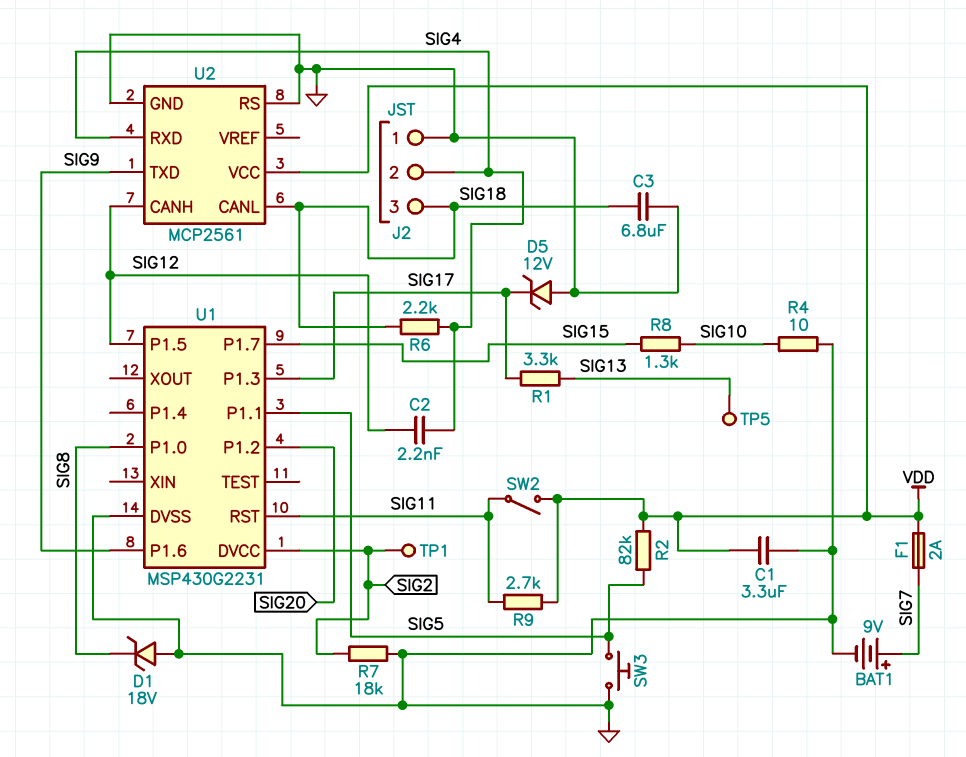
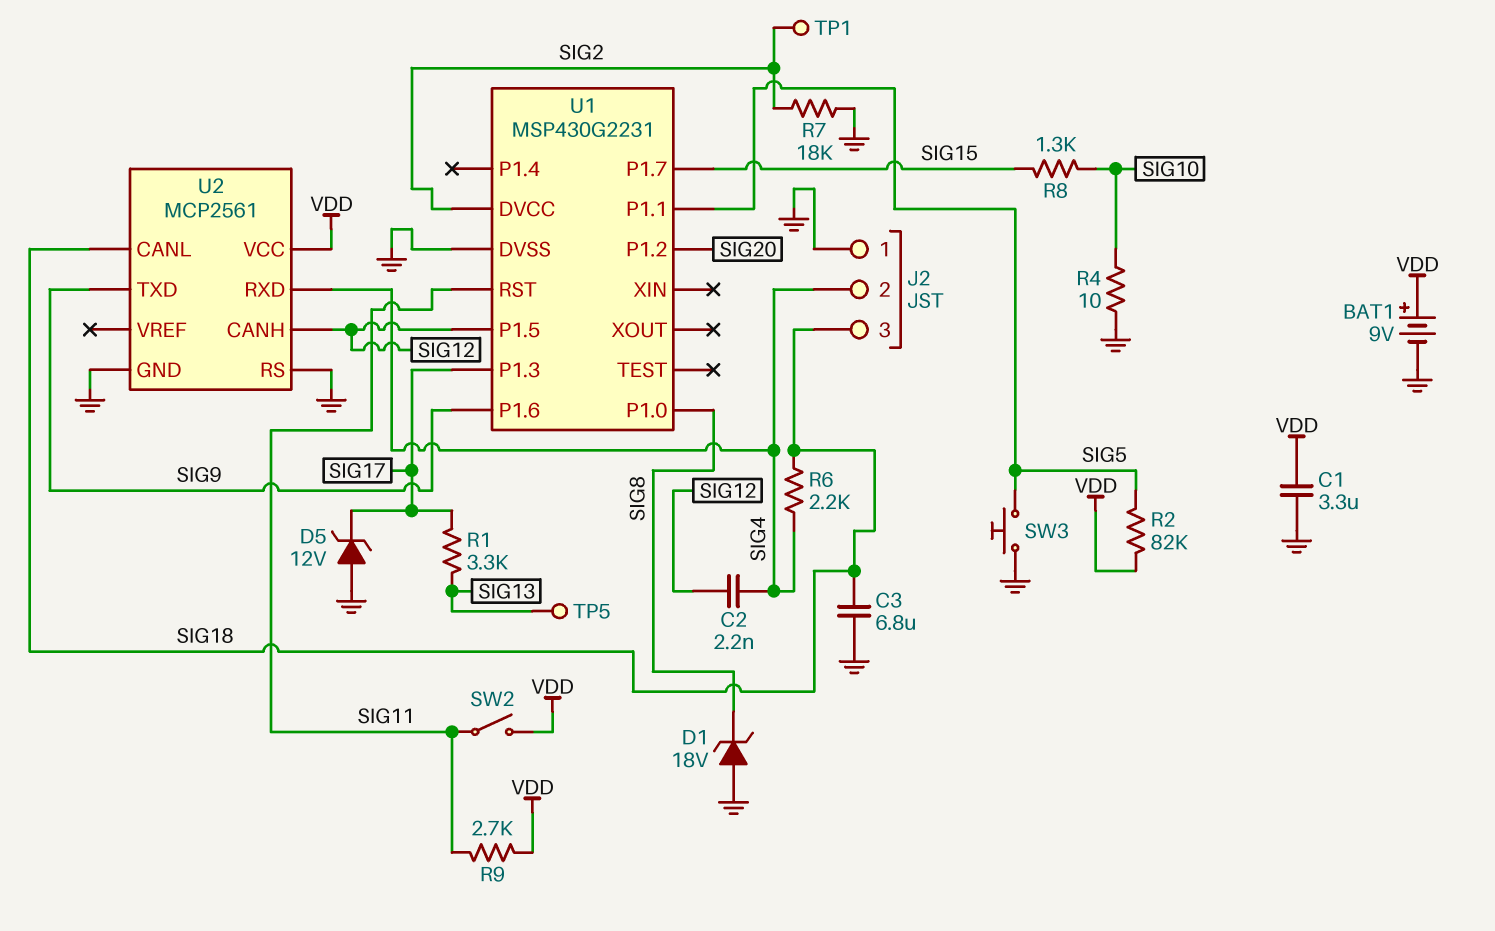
BAT1: 9V (plus SIG7, minus GND) -> 9V (plus VDD, minus GND)
F1: 2A (SIG7, VDD) -> none

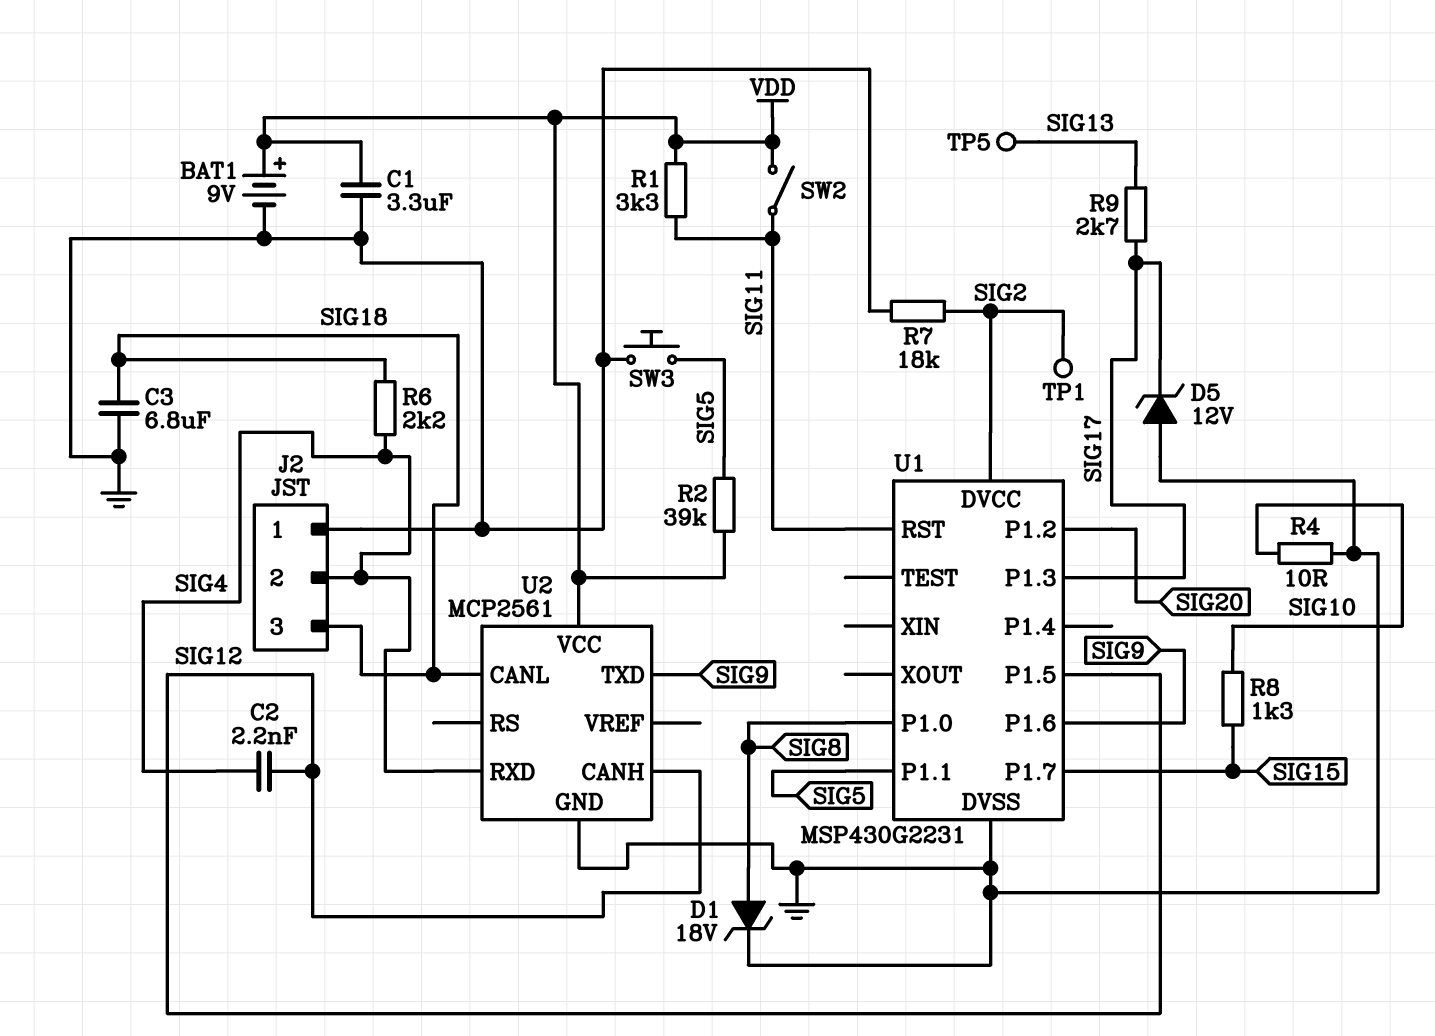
D1: zener 18V (A GND, K SIG8) -> zener 18V (A SIG8, K GND)
R1: 3.3k (SIG13, SIG17) -> 3.3k (SIG11, VDD)
R2: 82k (SIG5, VDD) -> 39k (SIG5, VDD)
R9: 2.7k (SIG11, VDD) -> 2.7k (SIG13, SIG17)
U2 pin RS: GND -> none

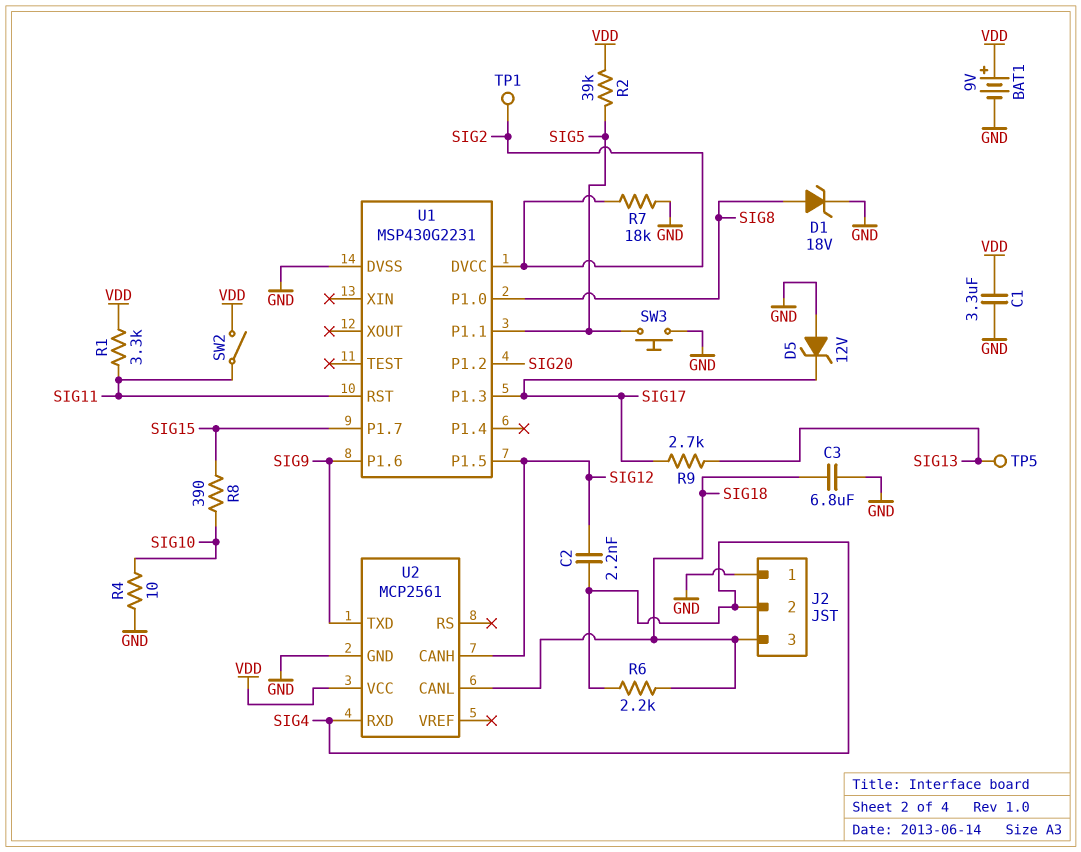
R8: 1.3k (SIG10, SIG15) -> 390 (SIG10, SIG15)

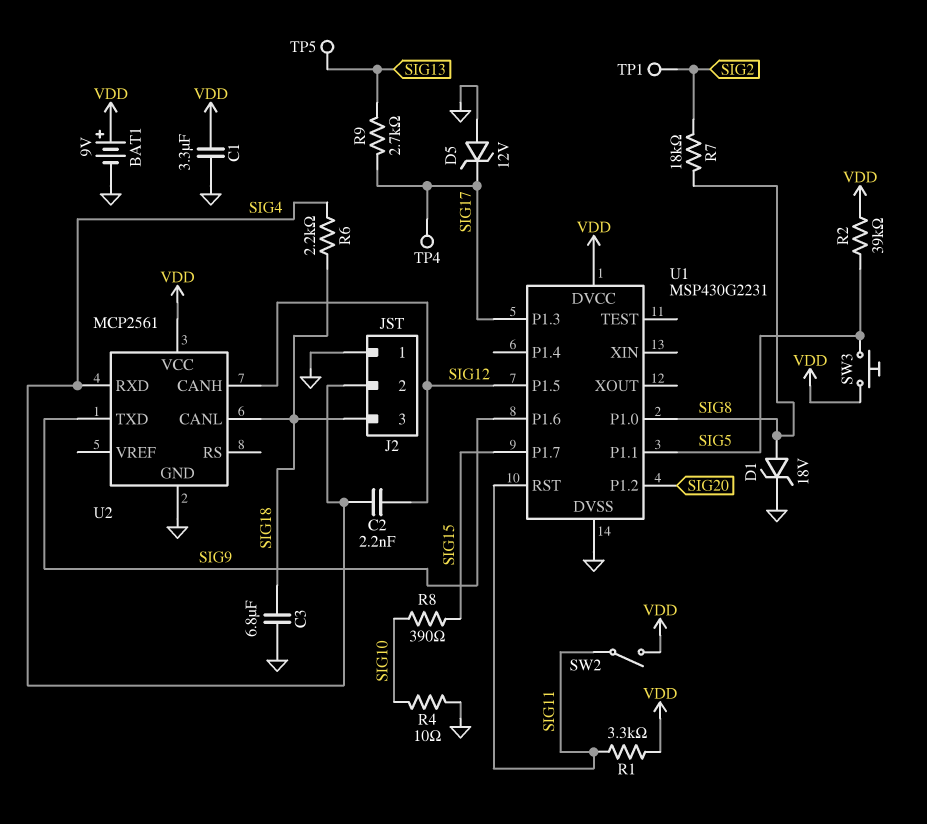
R7: 18k (GND, SIG2) -> 18k (SIG2, SIG8)
SW3: button (GND, SIG5) -> button (SIG5, VDD)
TP4: none -> test point (SIG17)
U1 pin DVCC: SIG2 -> VDD

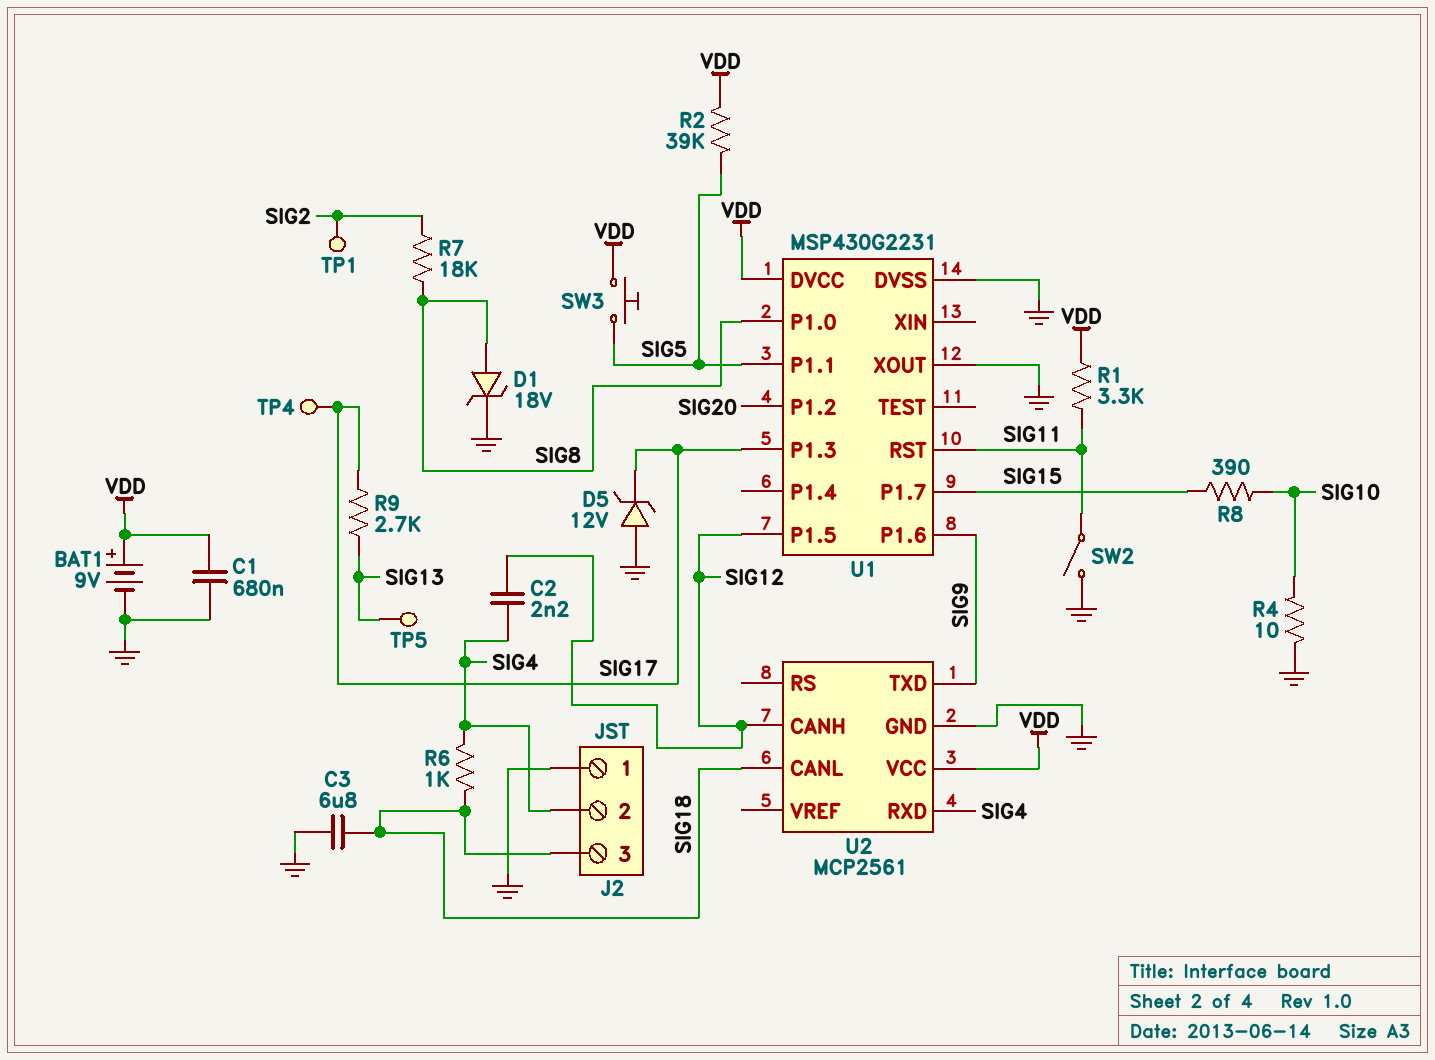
C1: 3.3uF (GND, VDD) -> 680nF (GND, VDD)
R6: 2.2k (SIG4, SIG18) -> 1k (SIG4, SIG18)
SW2: switch (SIG11, VDD) -> switch (GND, SIG11)
U1 pin XOUT: none -> GND

